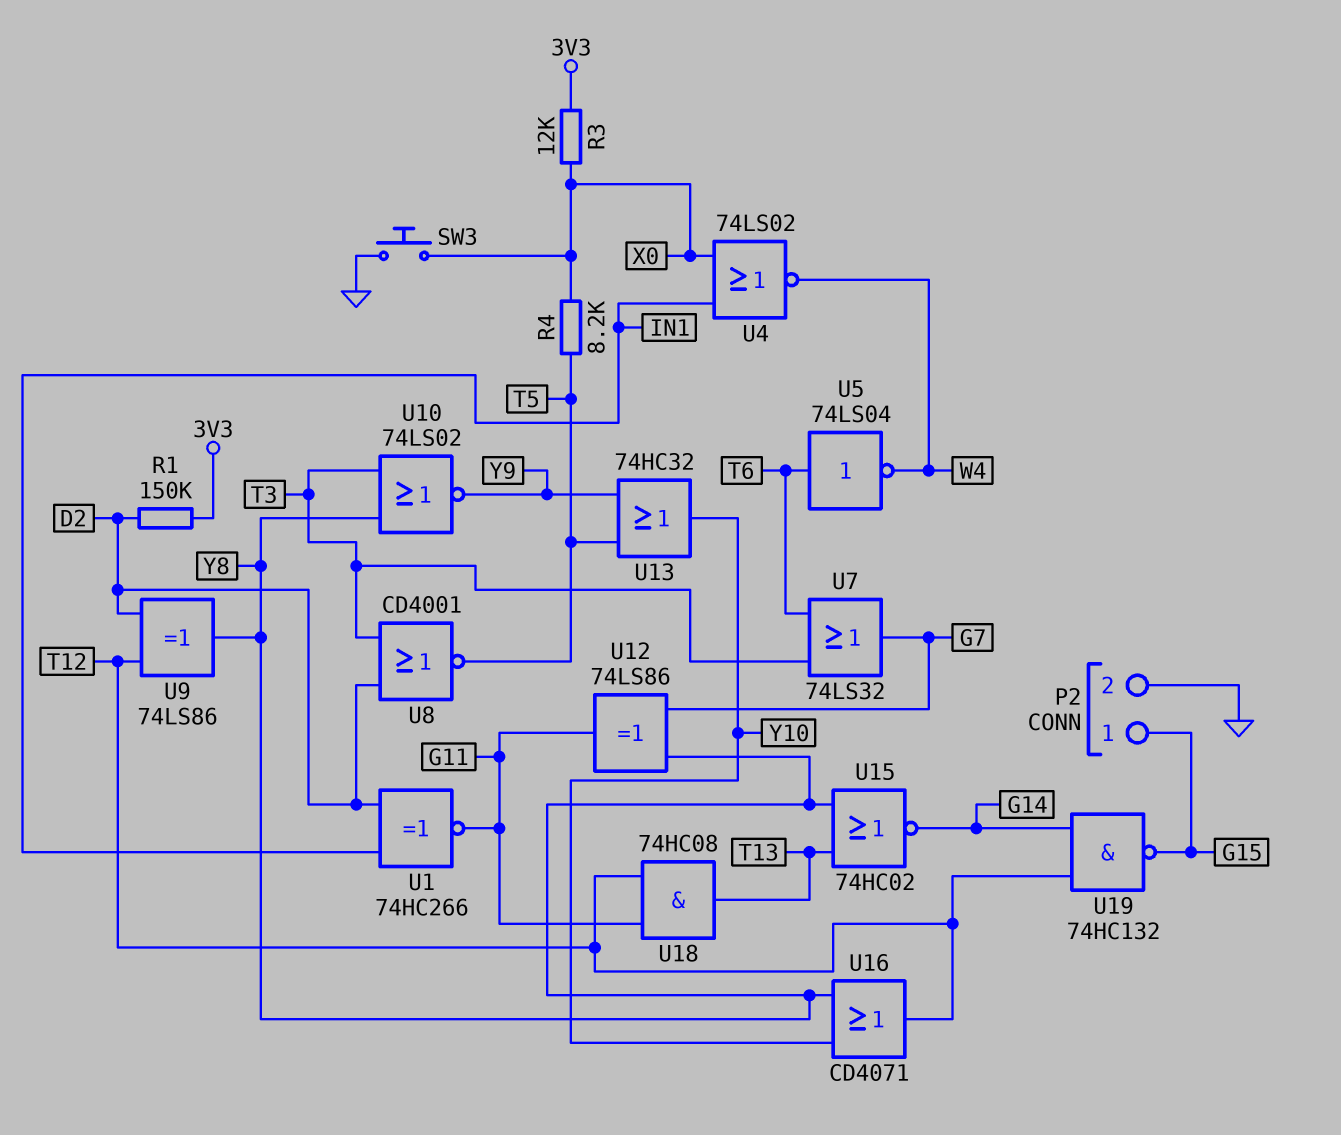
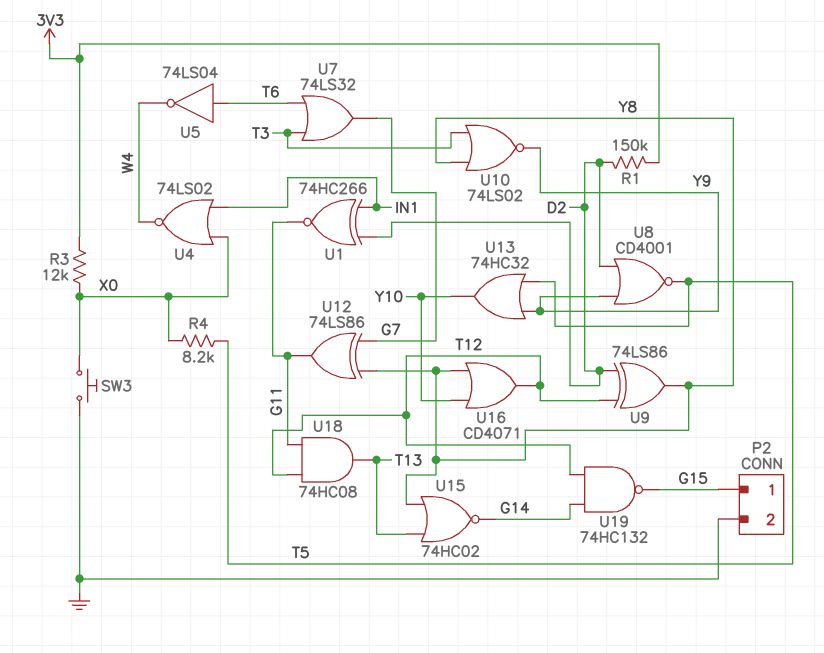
U8: NOR CD4001 (in D2, in T3, out T5) -> NOR CD4001 (in D2, in Y9, out T5)

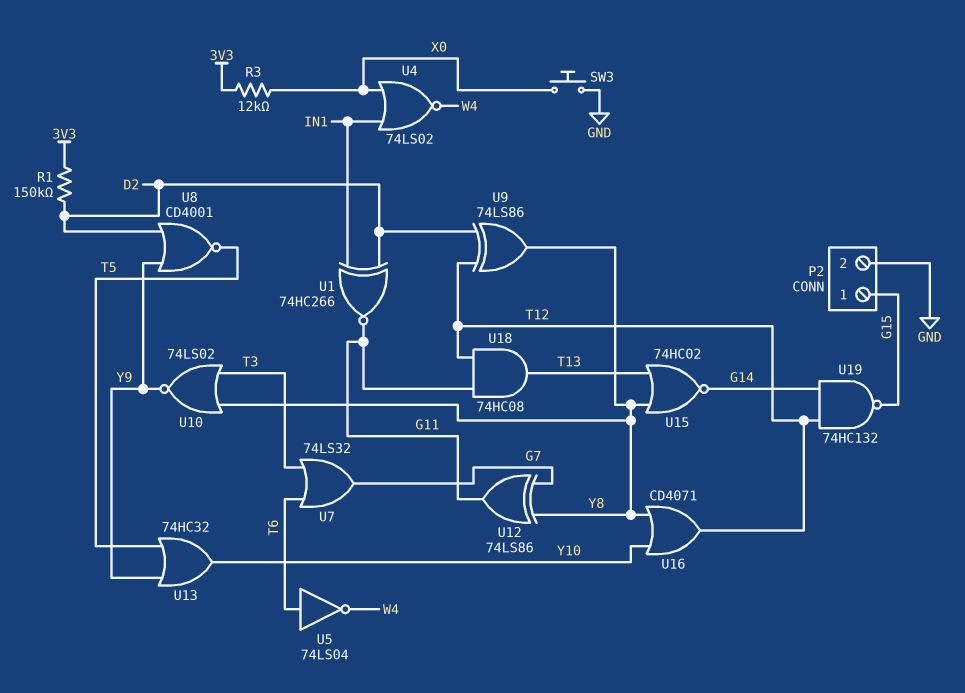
R4: 8.2k (T5, X0) -> none

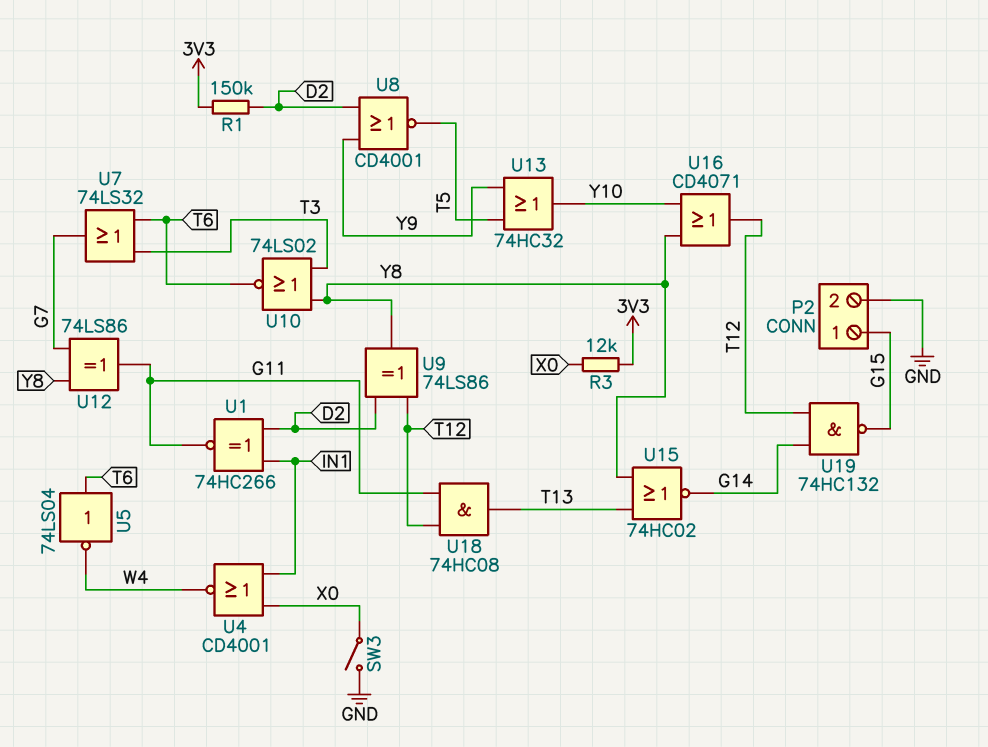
SW3: button (GND, X0) -> switch (GND, X0)
U4: NOR 74LS02 (in IN1, in X0, out W4) -> NOR CD4001 (in IN1, in X0, out W4)
U10: NOR 74LS02 (in T3, in Y8, out Y9) -> NOR 74LS02 (in T3, in Y8, out T6)

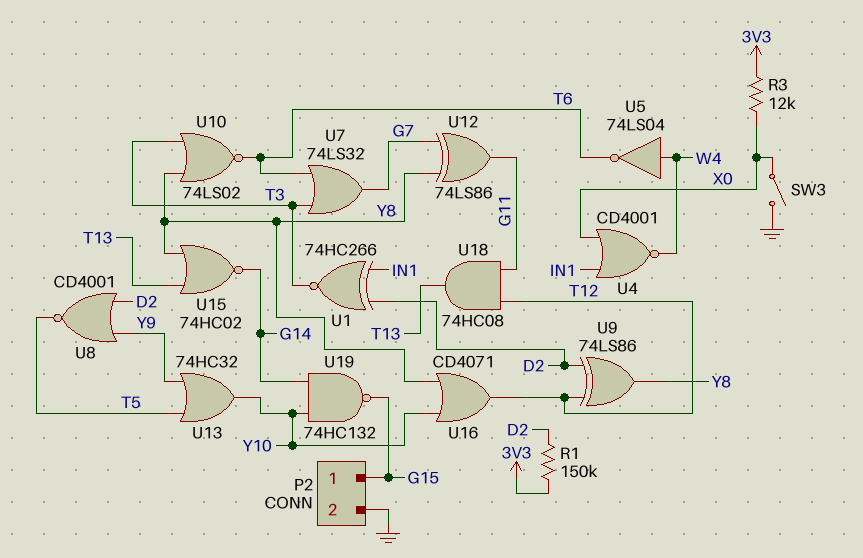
U1: XNOR 74HC266 (in D2, in IN1, out G11) -> XNOR 74HC266 (in D2, in IN1, out T3)
U5: NOT 74LS04 (in T6, out W4) -> NOT 74LS04 (in W4, out T6)
U19: NAND 74HC132 (in G14, in T12, out G15) -> NAND 74HC132 (in G14, in Y10, out G15)

